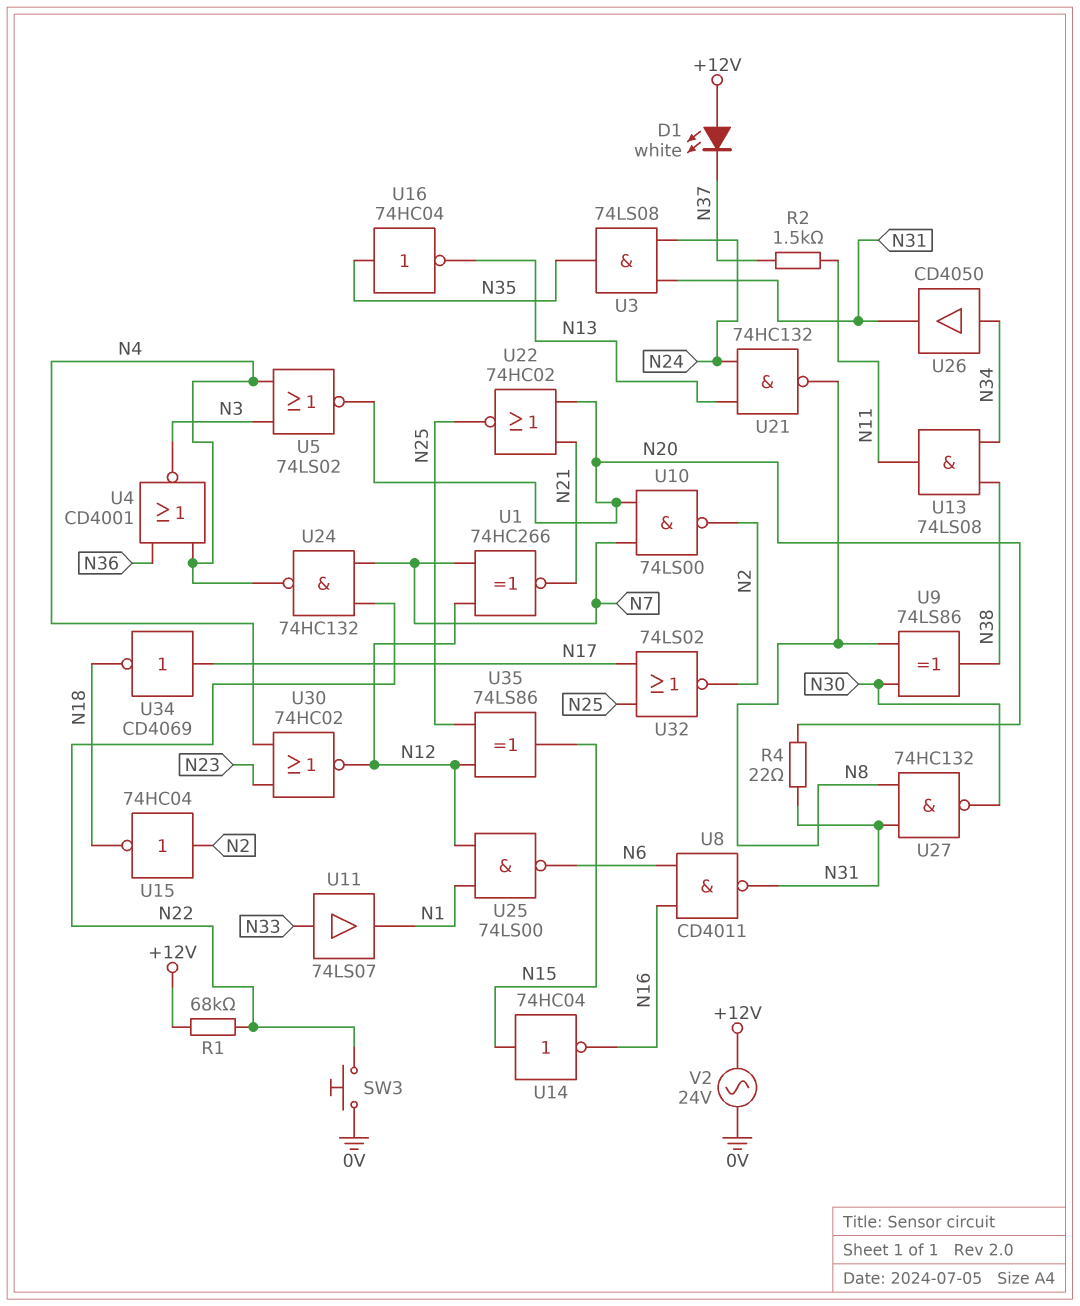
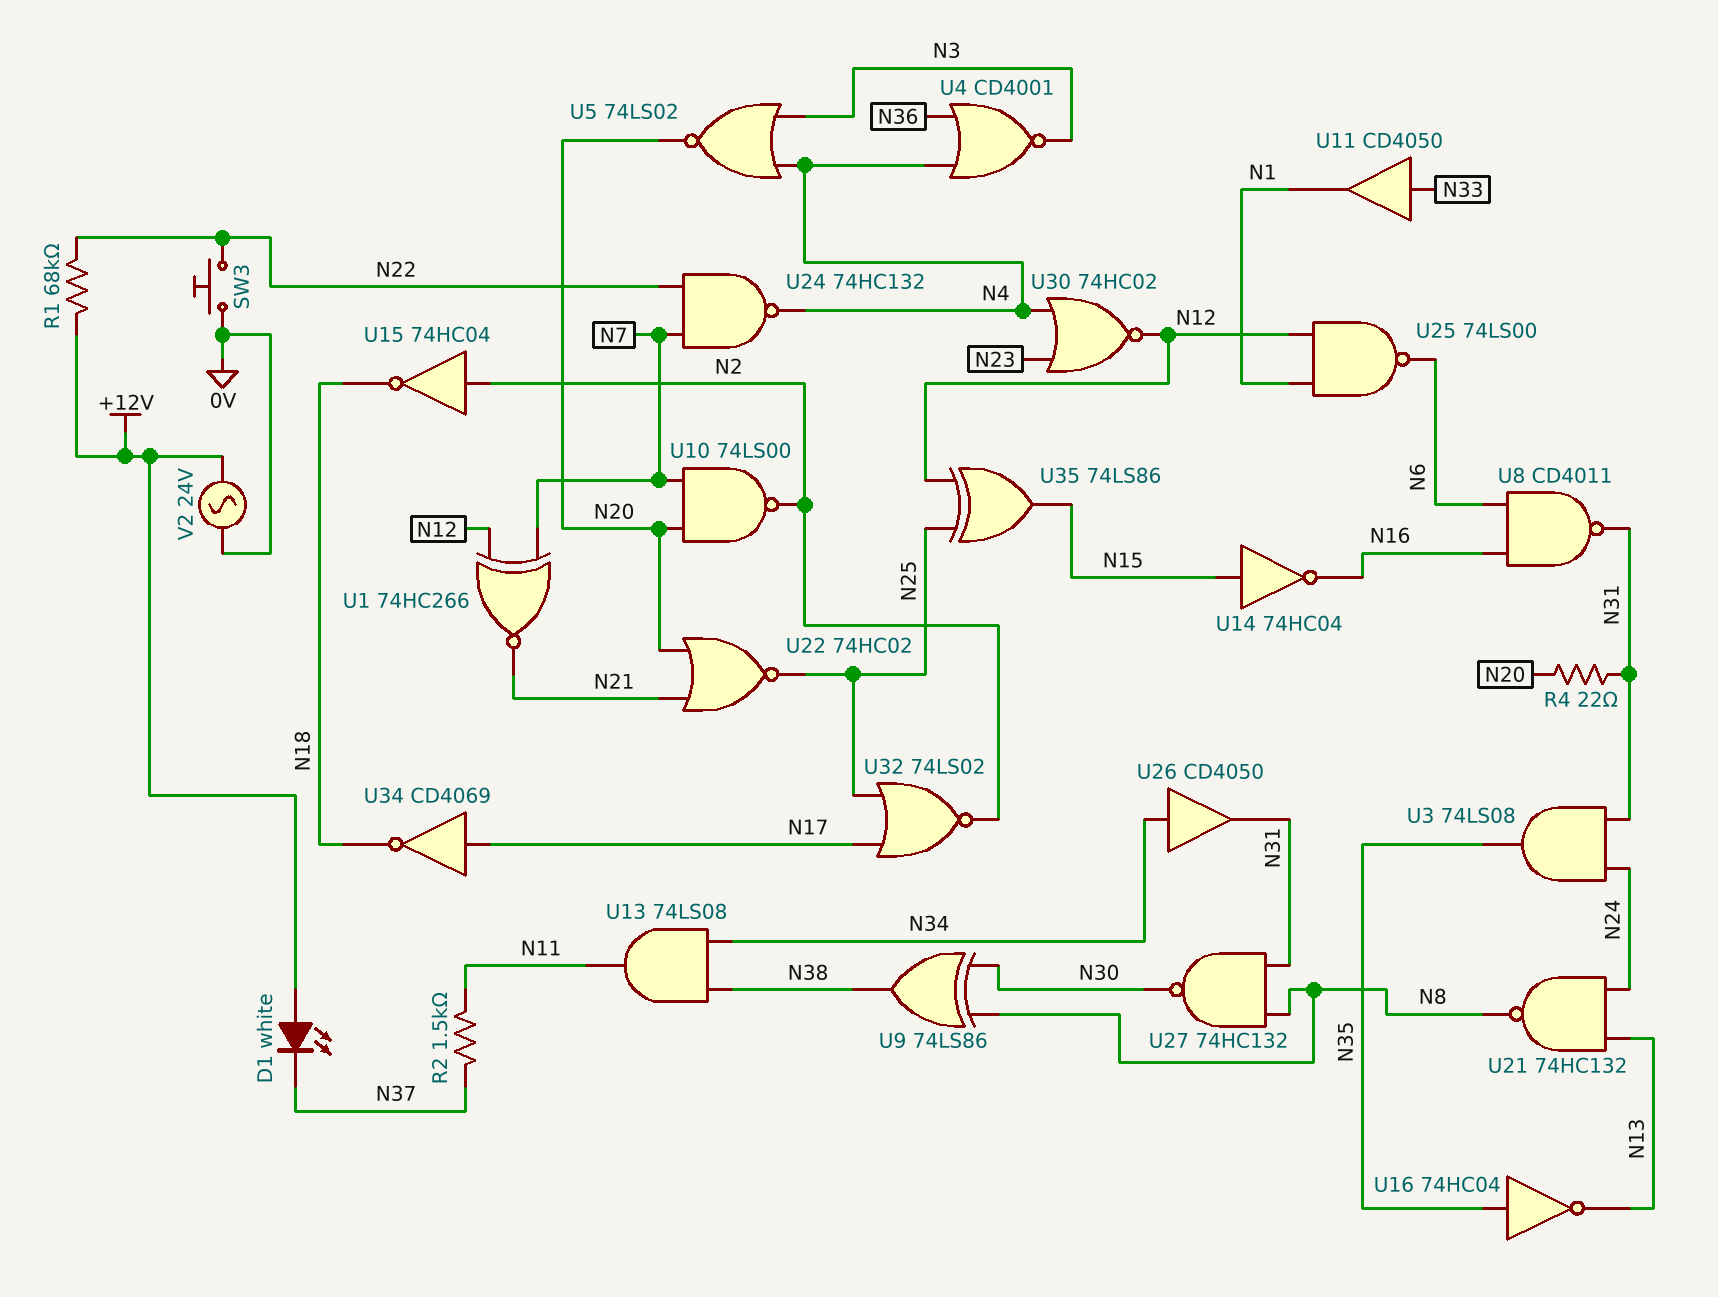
U11: buffer 74LS07 (in N33, out N1) -> buffer CD4050 (in N33, out N1)

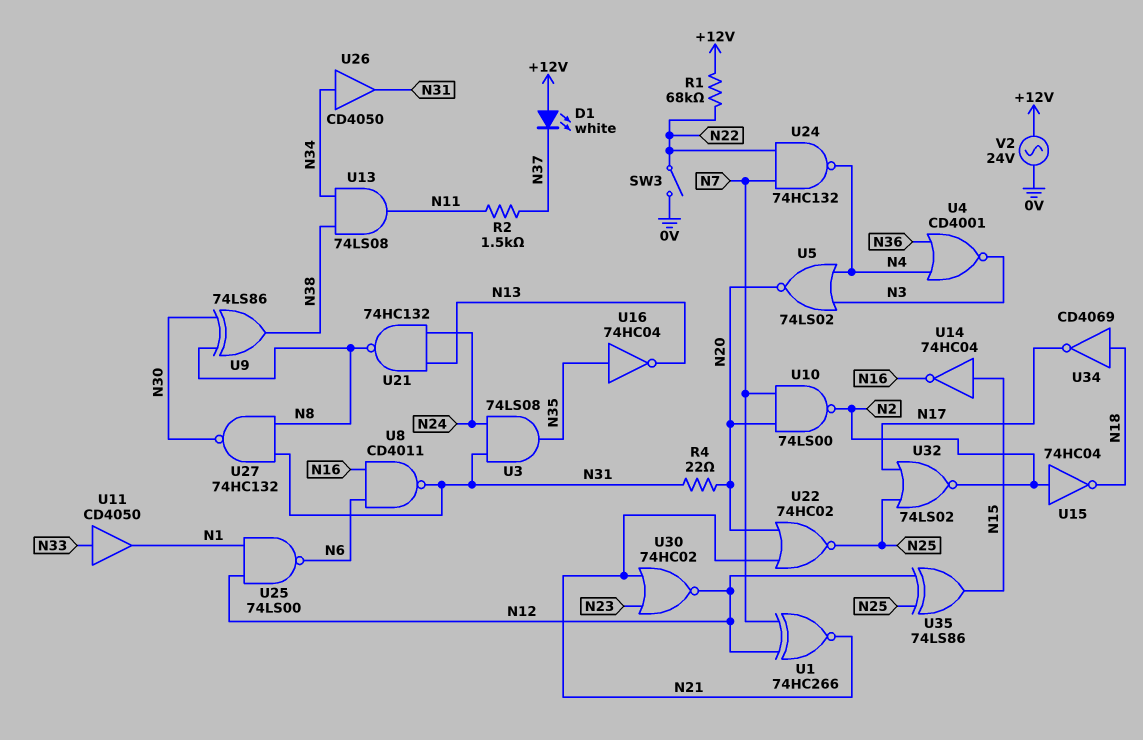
SW3: button (0V, N22) -> switch (0V, N22)
U30: NOR 74HC02 (in N4, in N23, out N12) -> NOR 74HC02 (in N21, in N23, out N12)
U34: NOT CD4069 (in N17, out N18) -> NOT CD4069 (in N18, out N17)

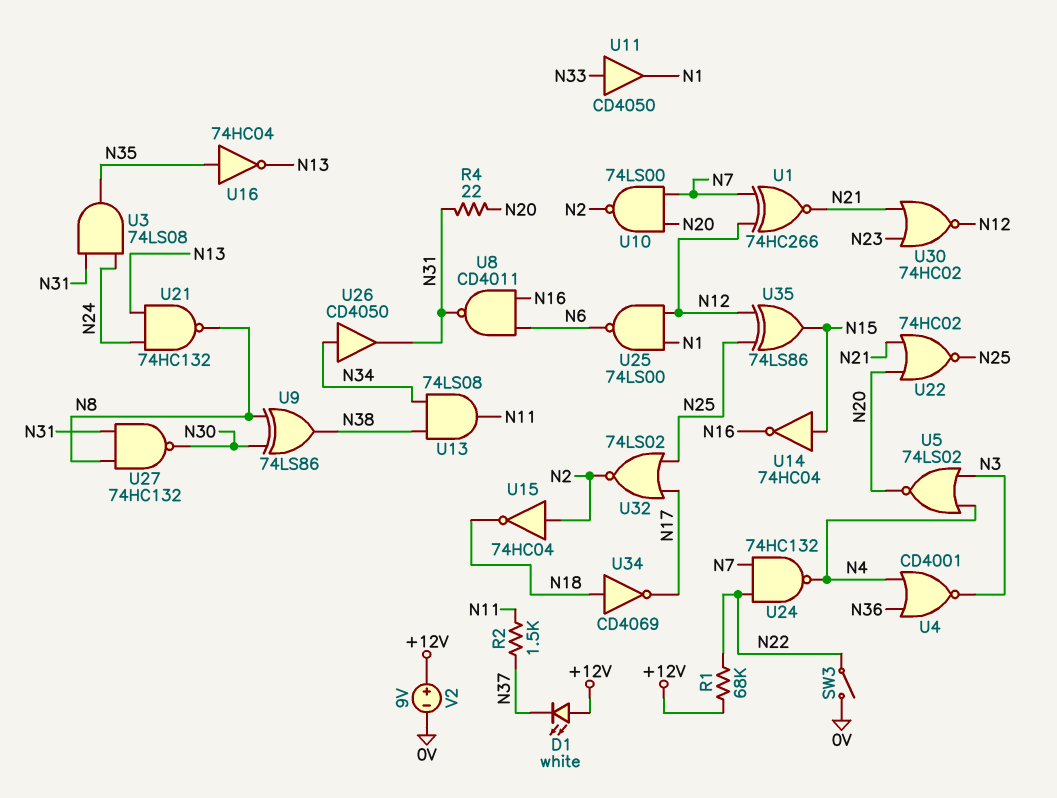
V2: AC 24V (+12V, 0V) -> 9V (plus +12V, minus 0V)

